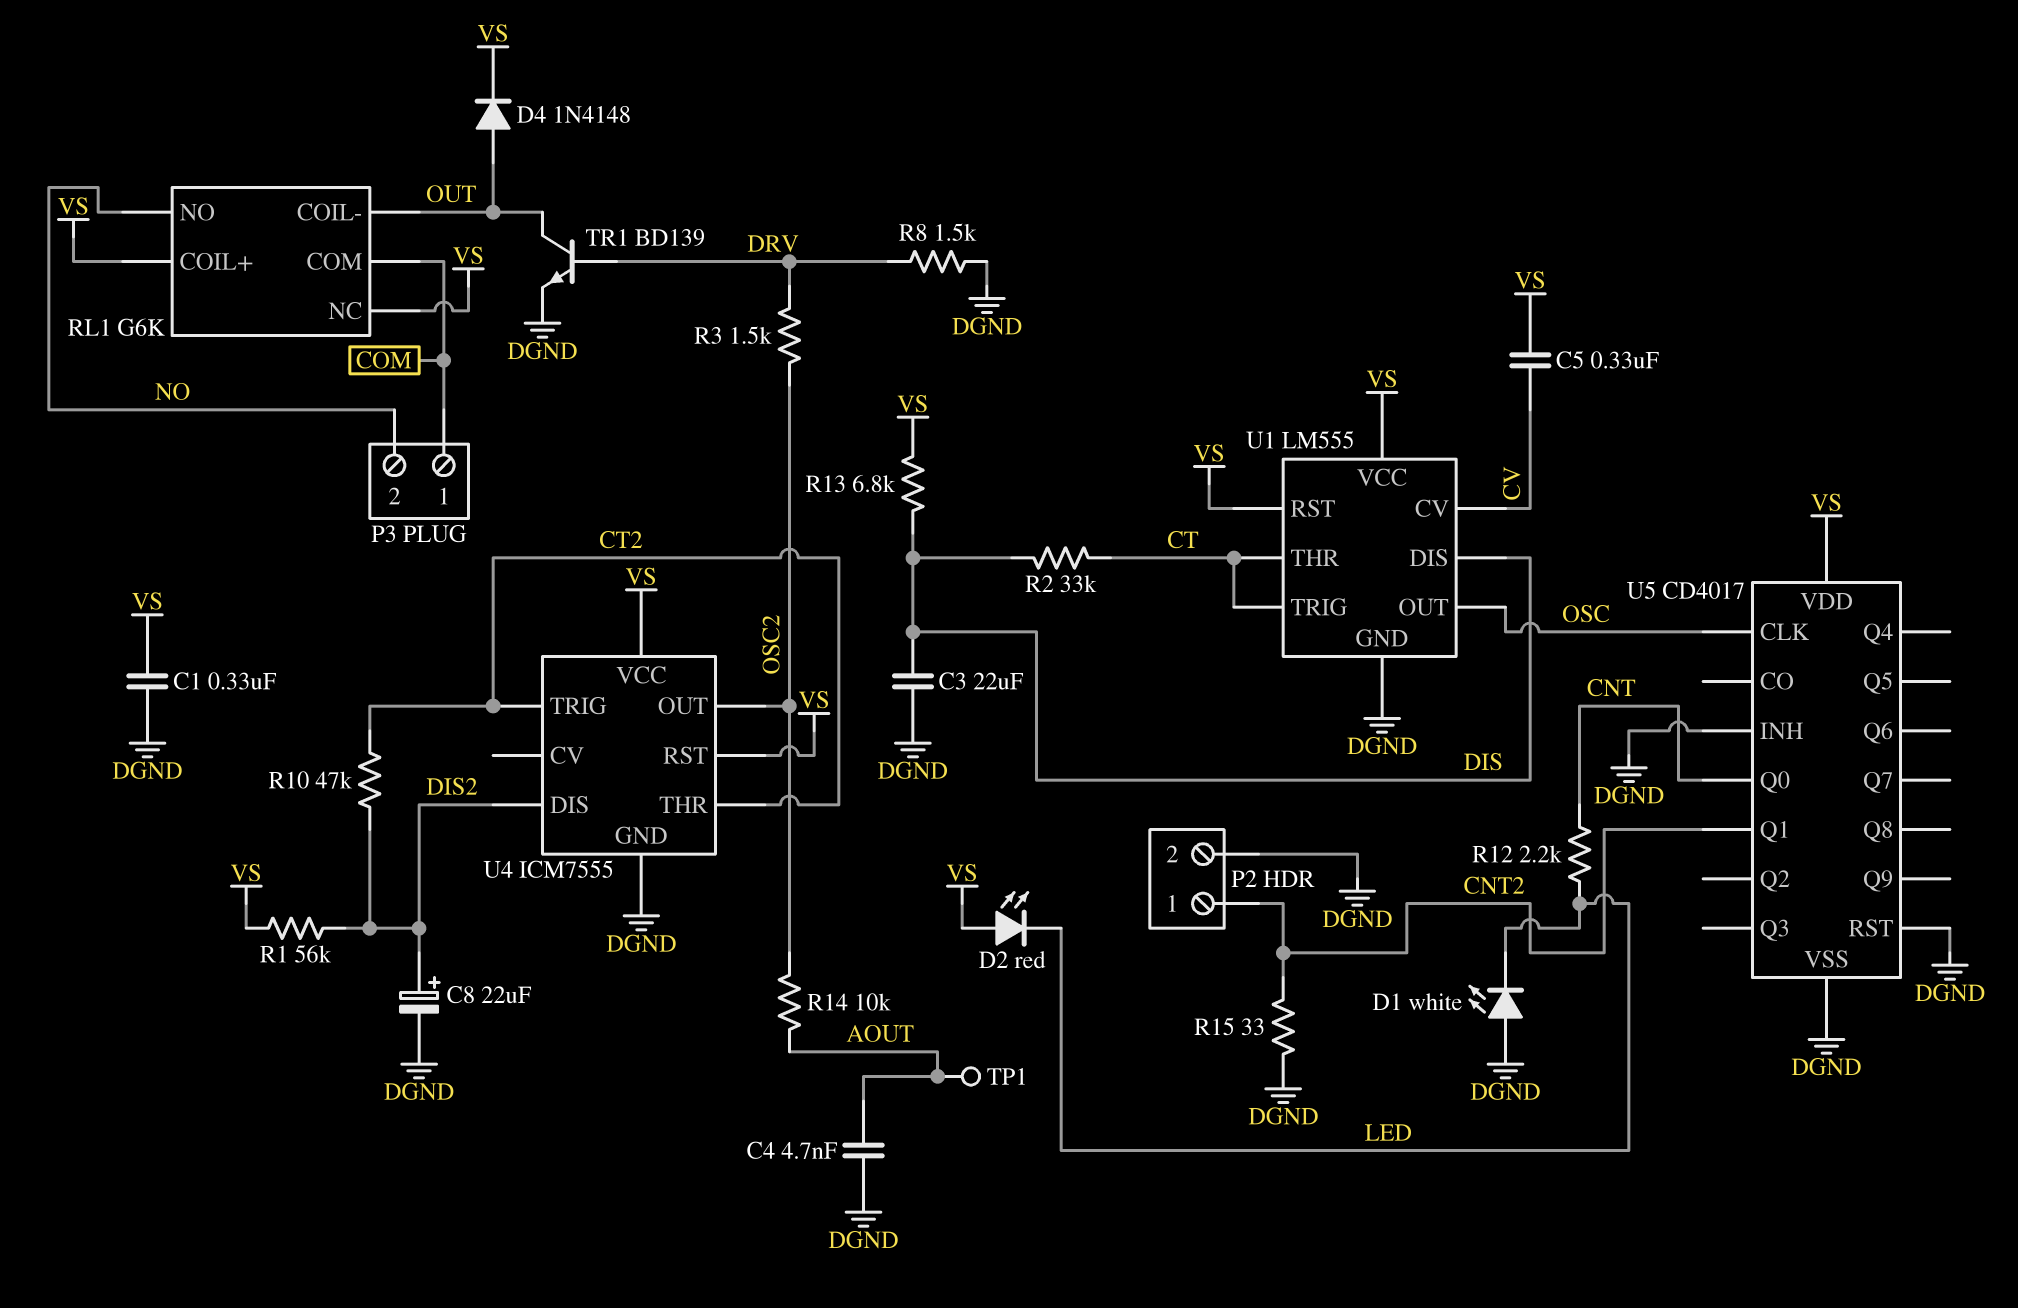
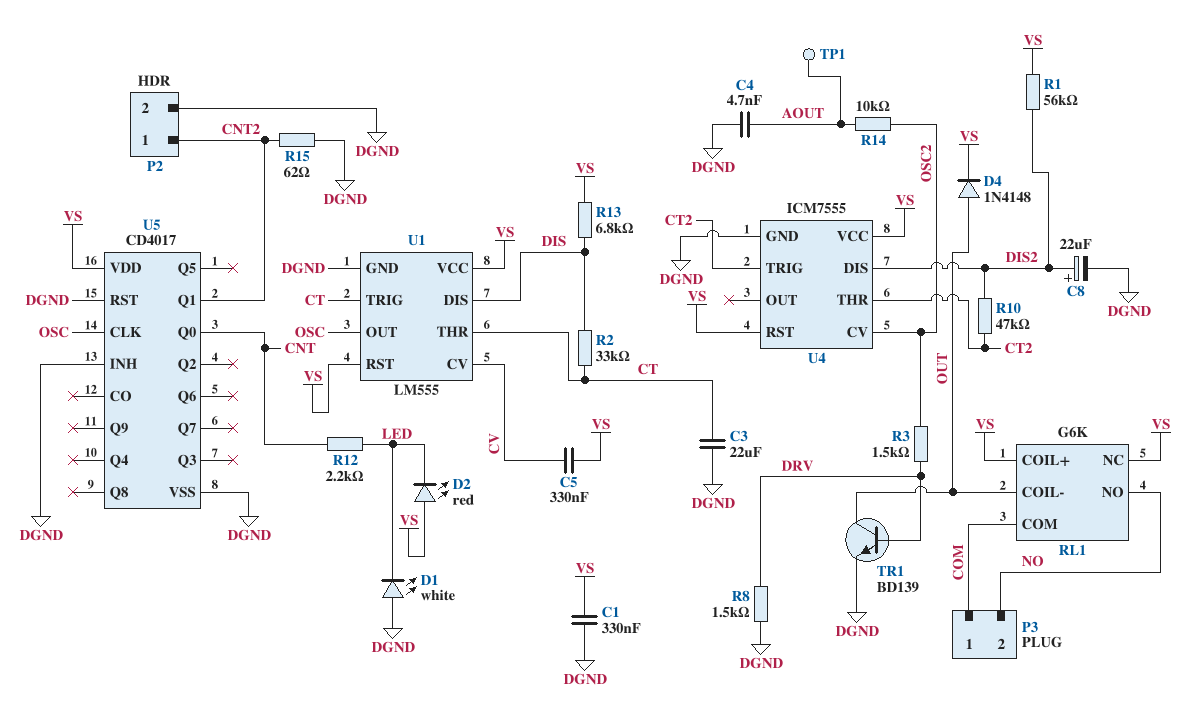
C3: 22uF (DGND, DIS) -> 22uF (CT, DGND)
R15: 33 (CNT2, DGND) -> 62 (CNT2, DGND)
U4 pin CV: none -> OSC2
U4 pin OUT: OSC2 -> none

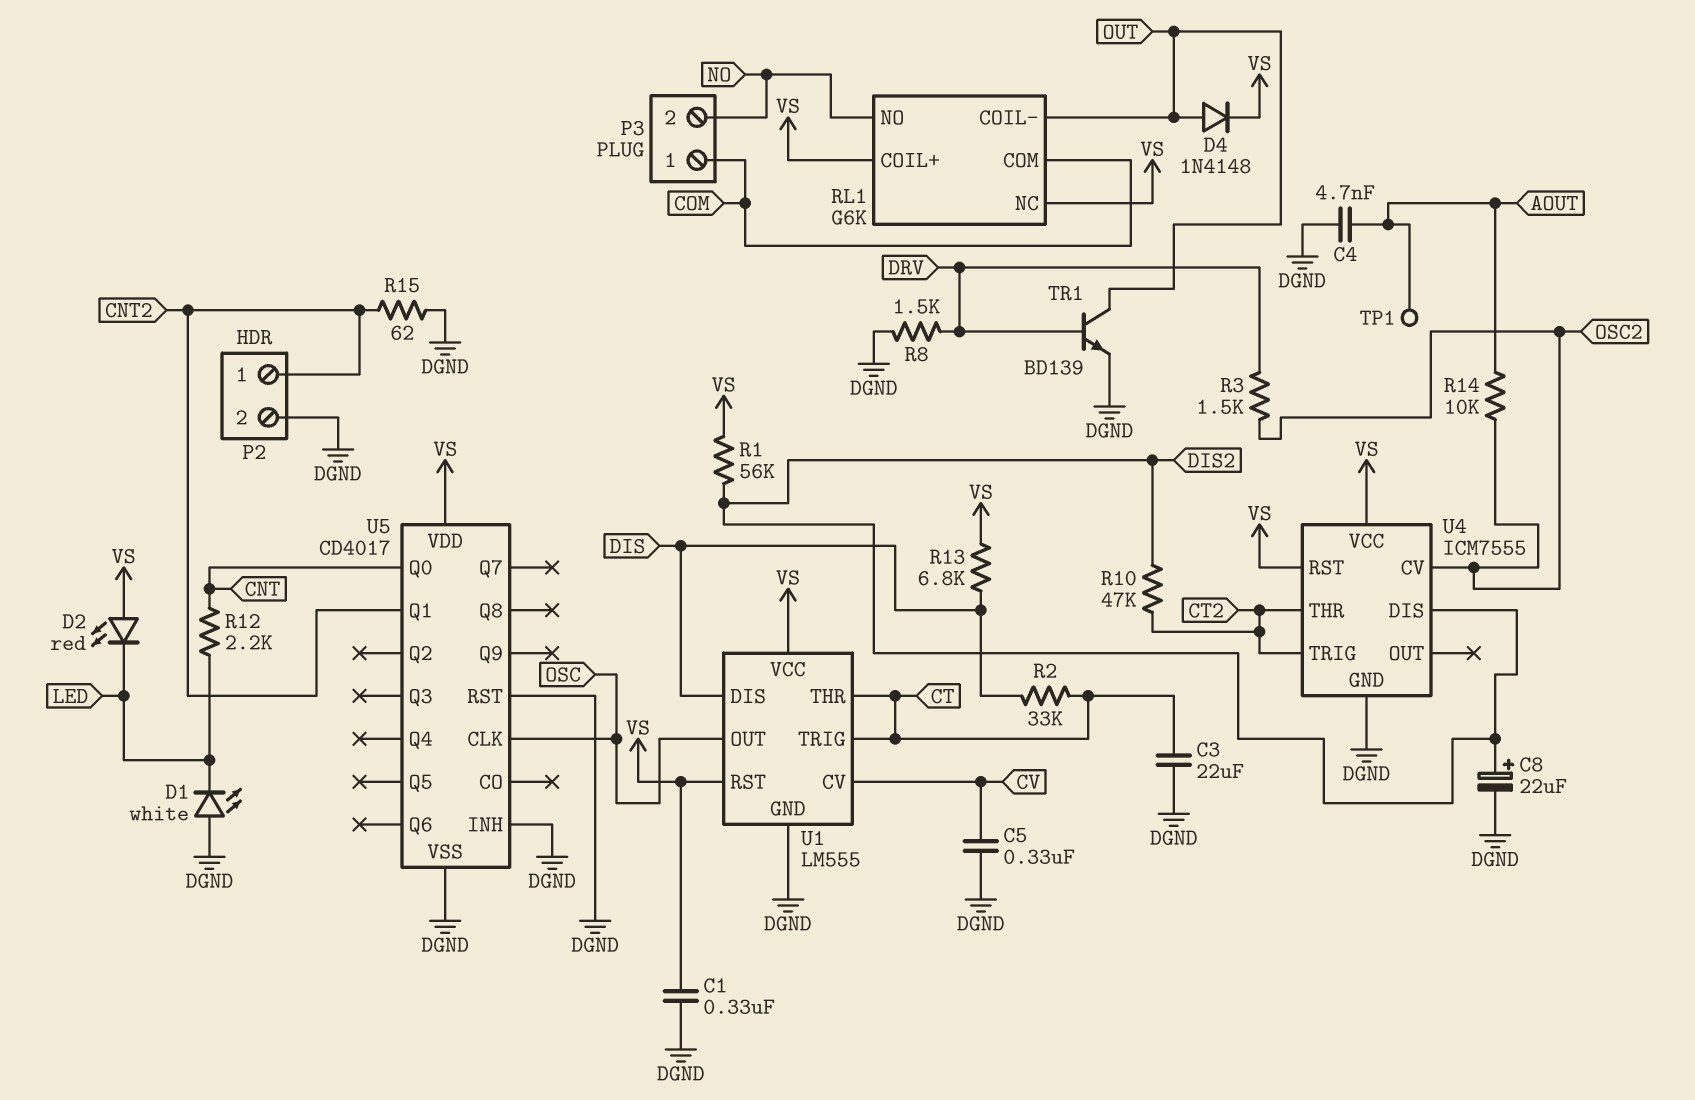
C5: 330nF (CV, VS) -> 330nF (CV, DGND)

